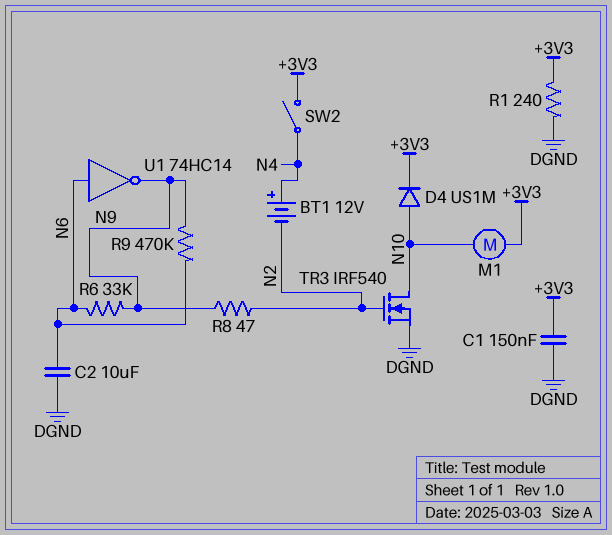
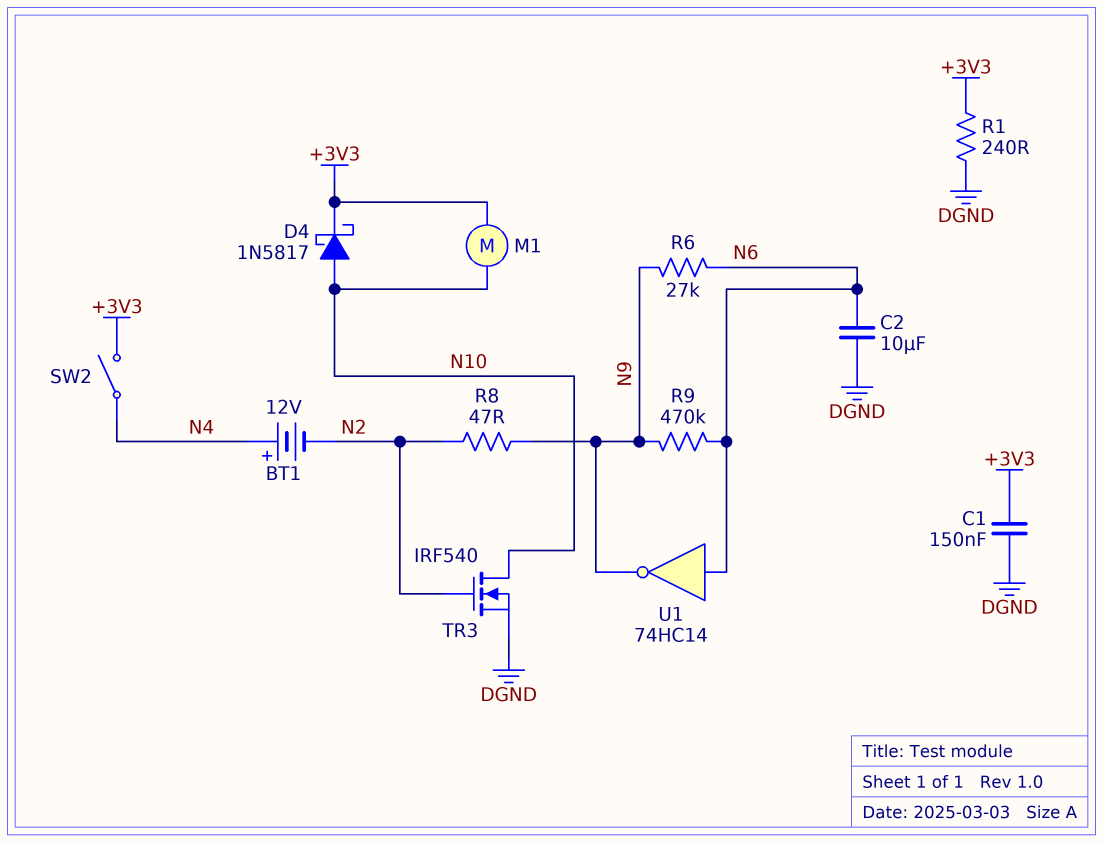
D4: diode US1M (A N10, K +3V3) -> schottky 1N5817 (A N10, K +3V3)
R6: 33k (N6, N9) -> 27k (N6, N9)

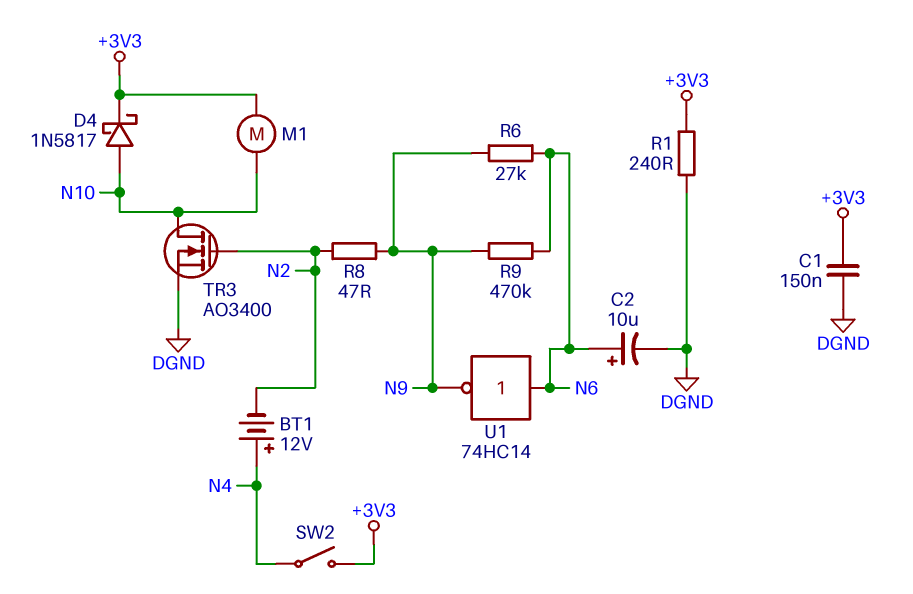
C2: 10uF (DGND, N6) -> 10uF (plus N6, minus DGND)
TR3: NMOS IRF540 (G N2, D N10, S DGND) -> NMOS AO3400 (G N2, D N10, S DGND)

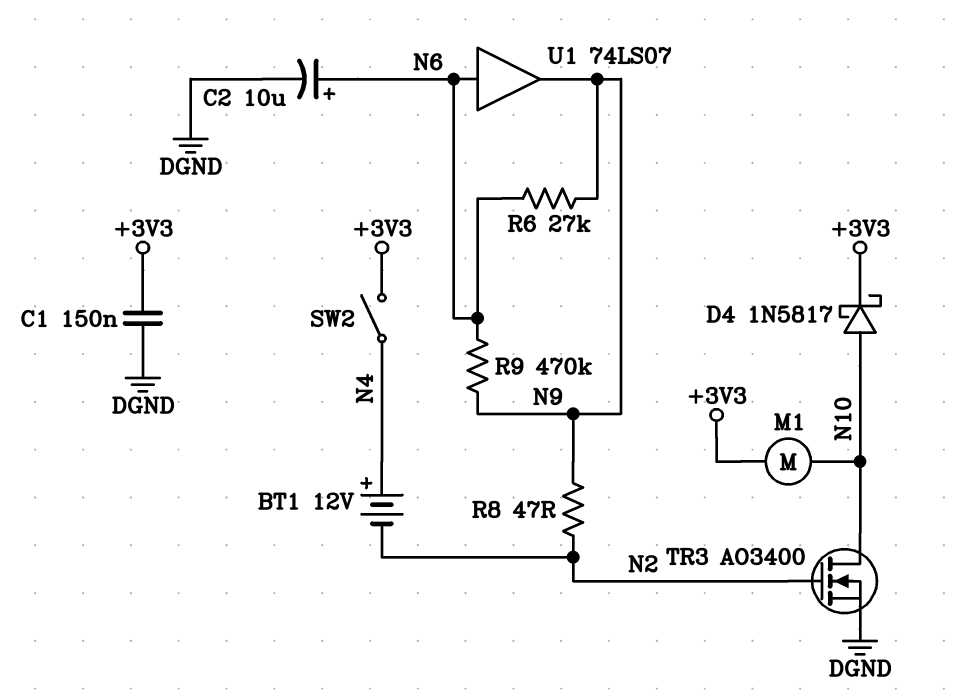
R1: 240 (+3V3, DGND) -> none
U1: NOT 74HC14 (in N6, out N9) -> buffer 74LS07 (in N6, out N9)

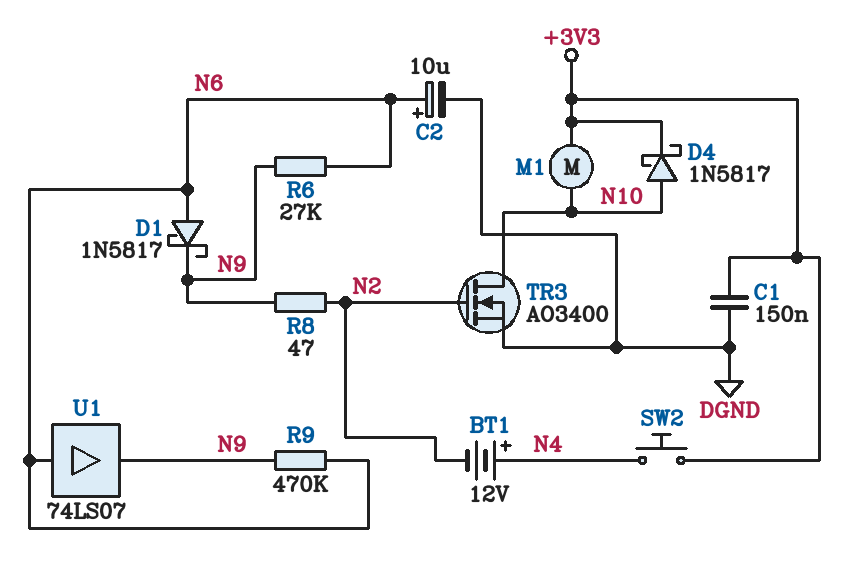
D1: none -> schottky 1N5817 (A N6, K N9)
SW2: switch (+3V3, N4) -> button (+3V3, N4)

